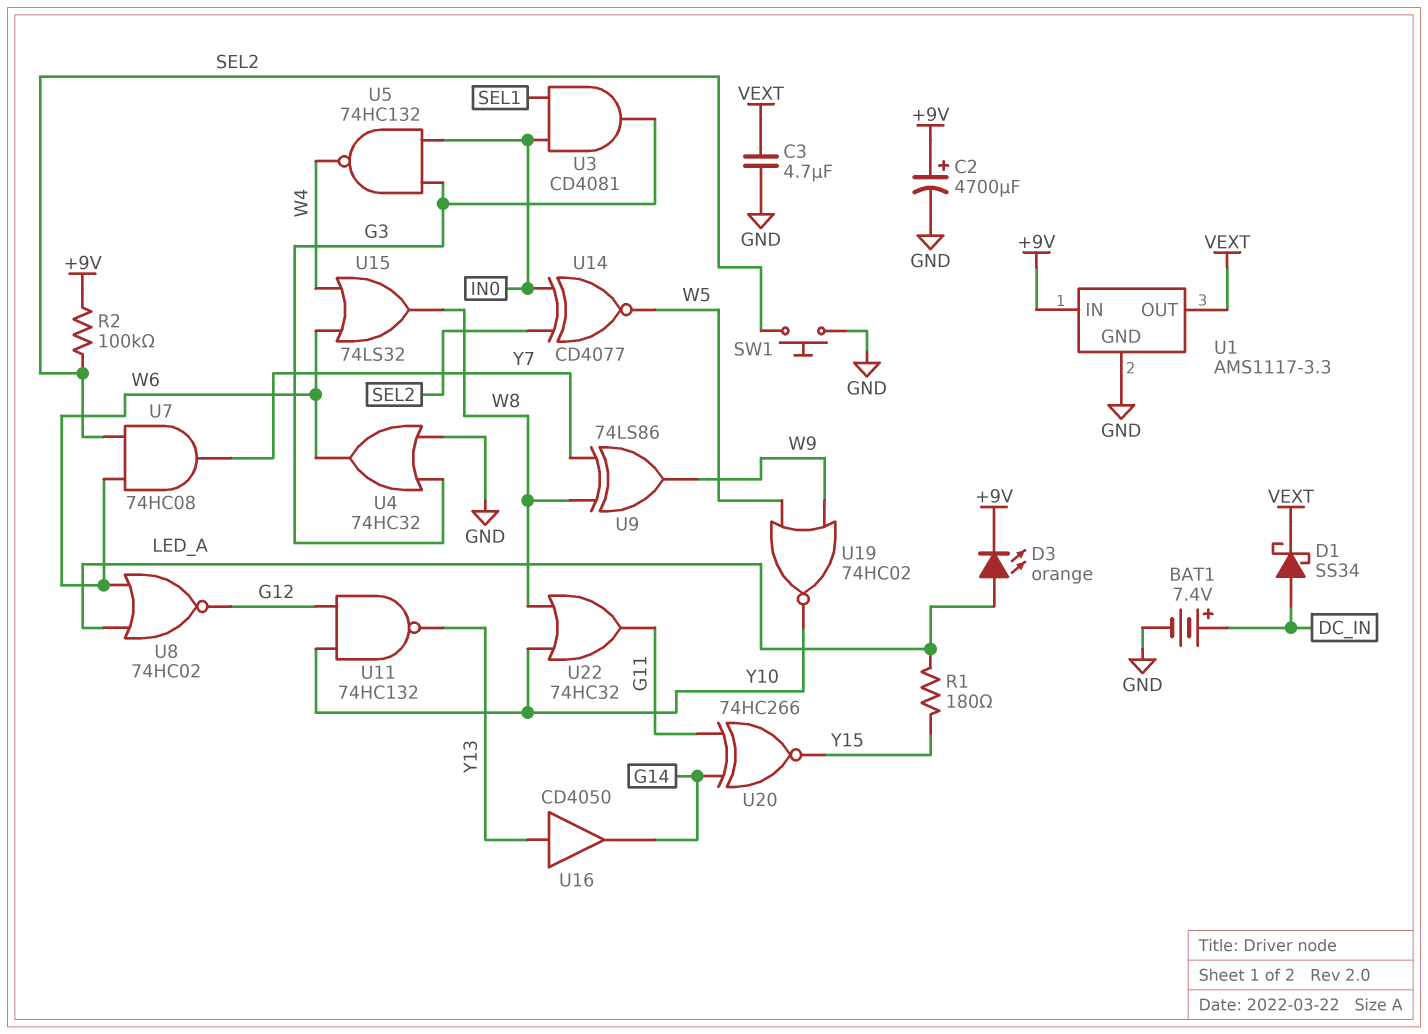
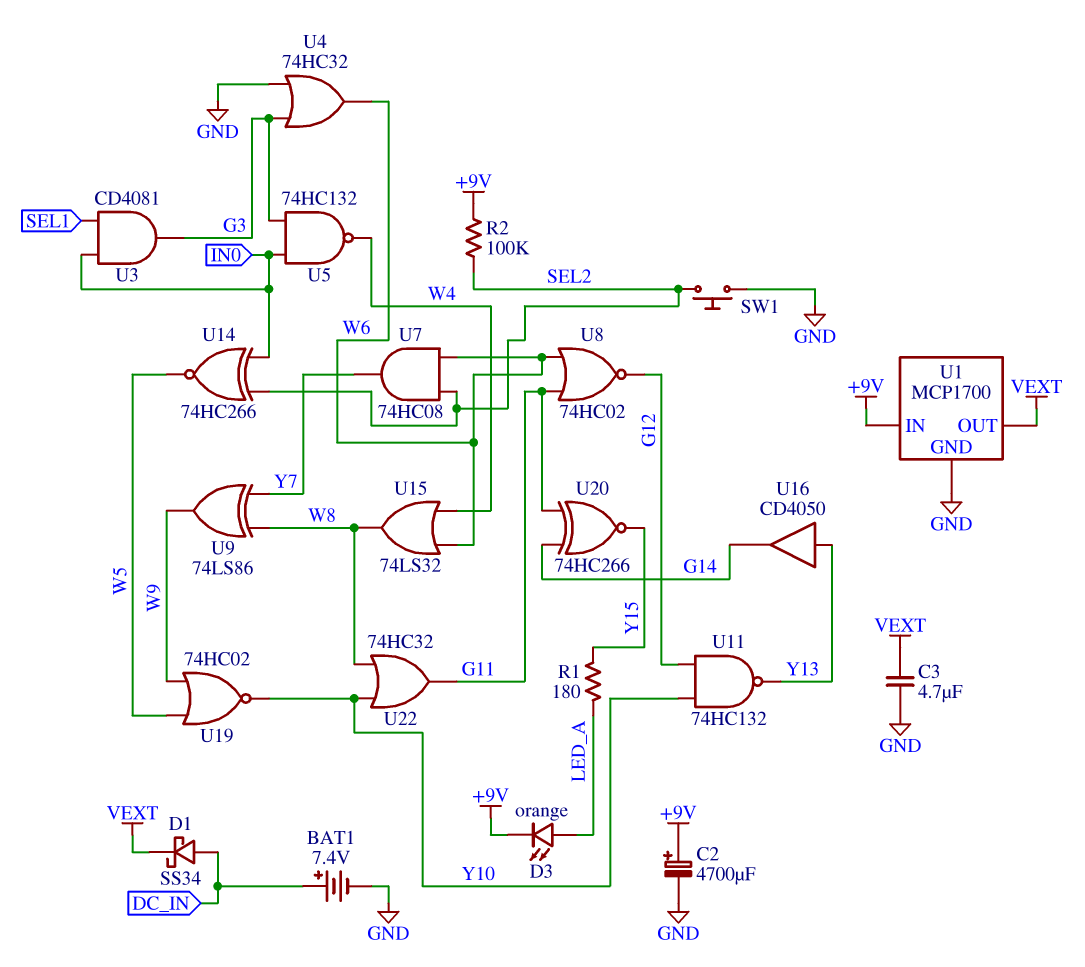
U1: AMS1117-3.3 -> MCP1700
U8: NOR 74HC02 (in LED_A, in W6, out G12) -> NOR 74HC02 (in G11, in W6, out G12)
U14: XNOR CD4077 (in IN0, in SEL2, out W5) -> XNOR 74HC266 (in IN0, in SEL2, out W5)

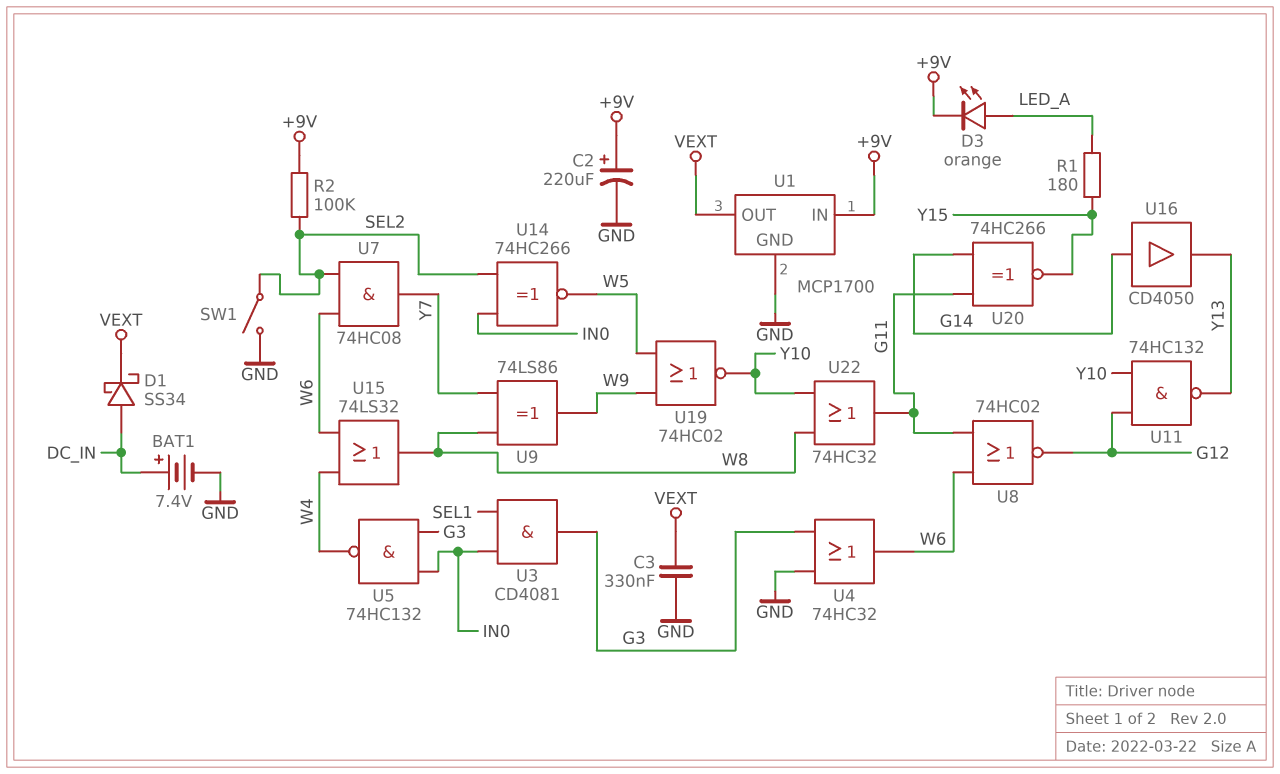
C2: 4700uF (plus +9V, minus GND) -> 220uF (plus +9V, minus GND)
C3: 4.7uF (GND, VEXT) -> 330nF (GND, VEXT)
SW1: button (GND, SEL2) -> switch (GND, SEL2)
U16: buffer CD4050 (in Y13, out G14) -> buffer CD4050 (in G14, out Y13)

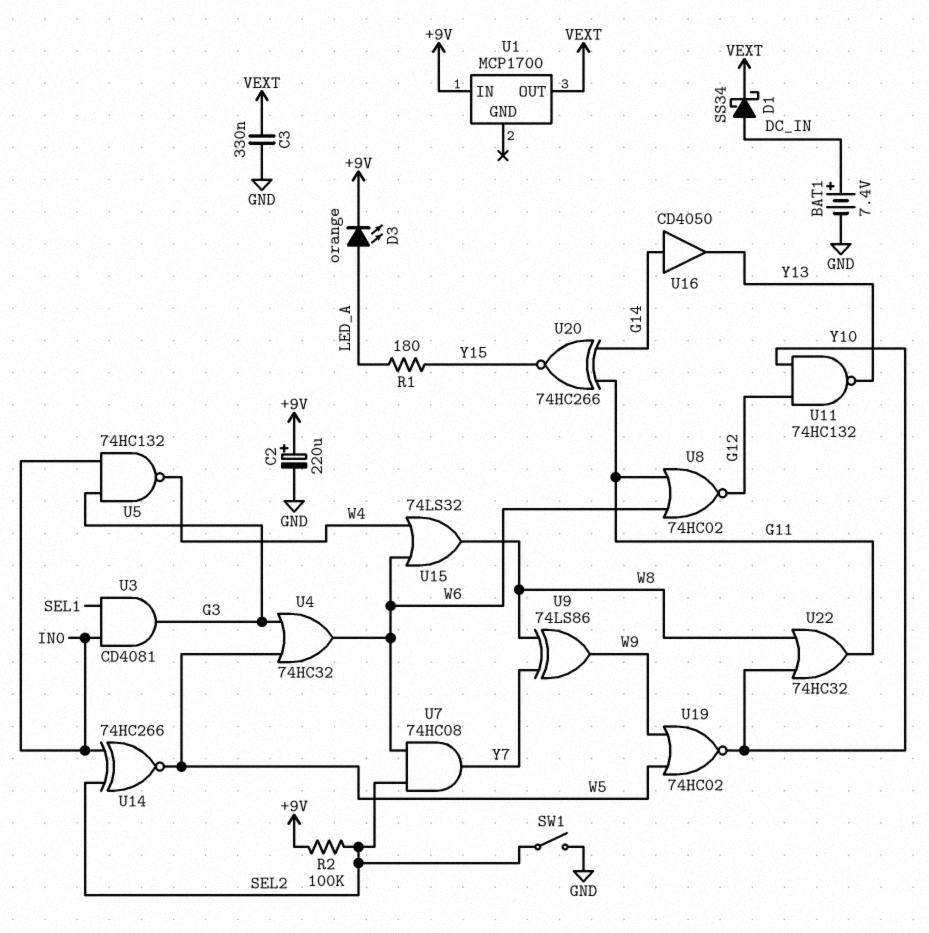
U1 pin GND: GND -> none
U4: OR 74HC32 (in G3, in GND, out W6) -> OR 74HC32 (in G3, in W5, out W6)

